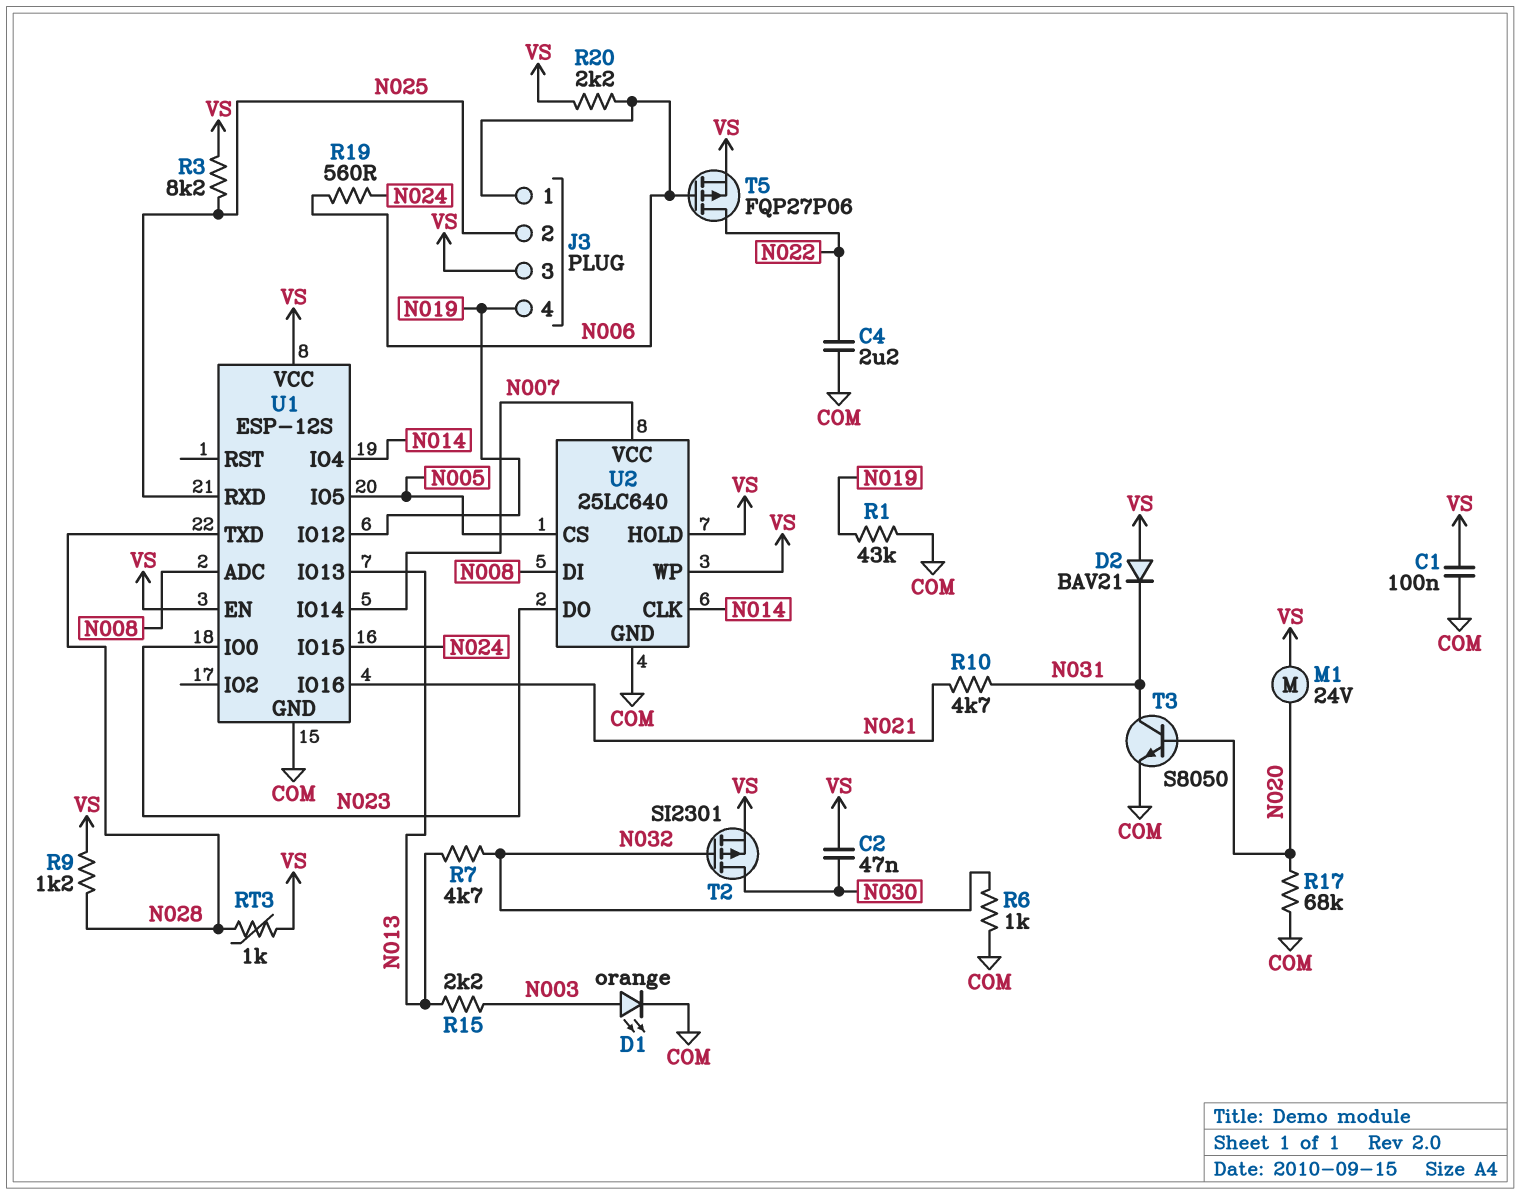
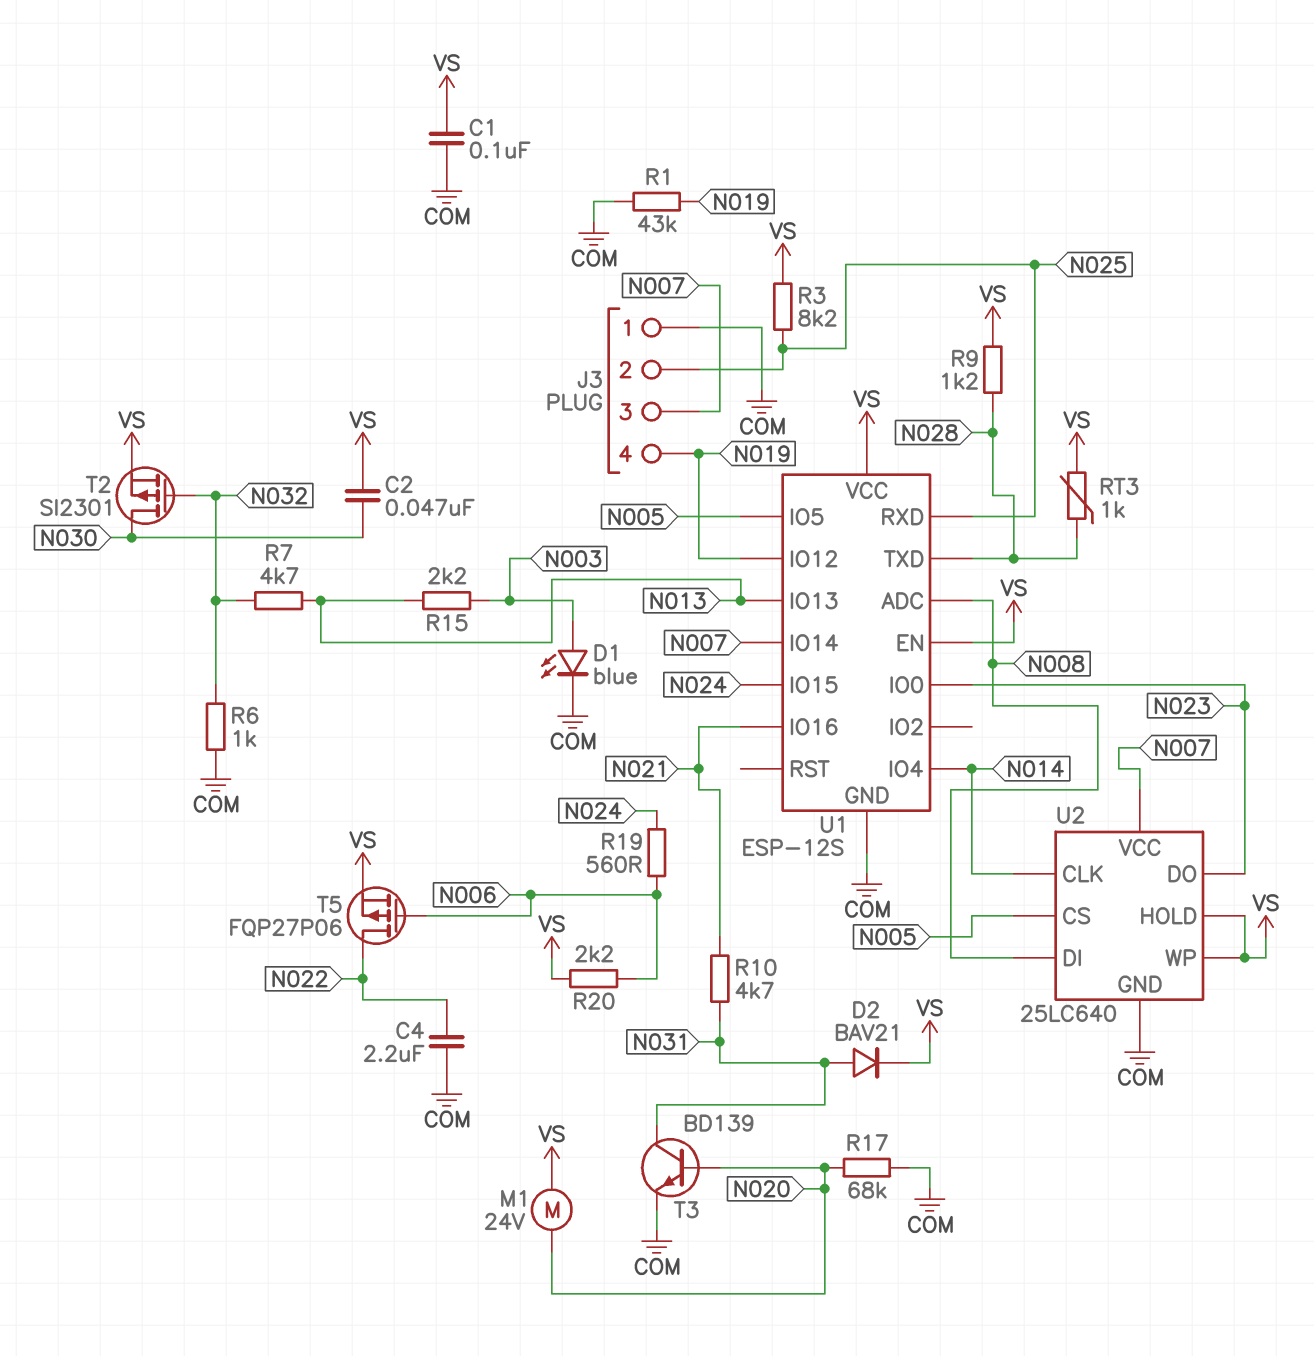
D1: LED orange (A N003, K COM) -> LED blue (A N003, K COM)
D2: diode BAV21 (A VS, K N031) -> diode BAV21 (A N031, K VS)
J3 pin 1: N006 -> COM
J3 pin 3: VS -> N007
T3: NPN S8050 (B N020, C N031, E COM) -> NPN BD139 (B N020, C N031, E COM)

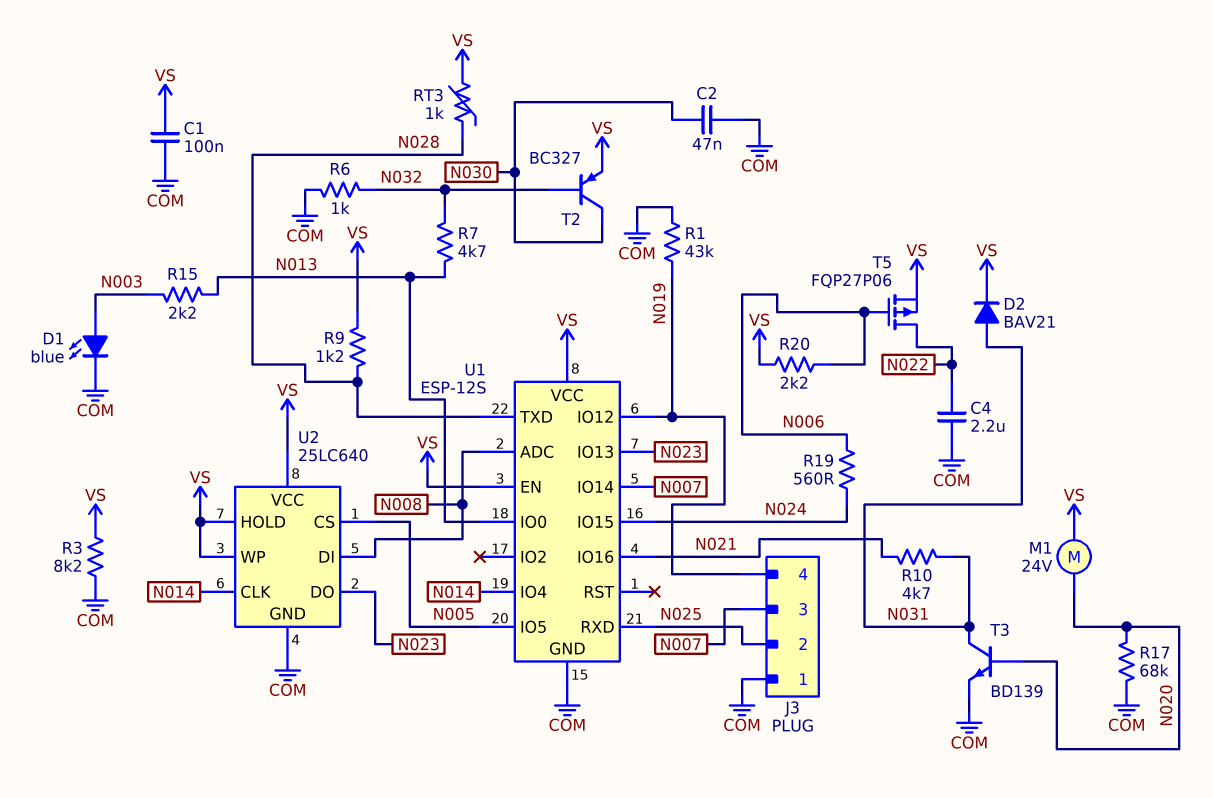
C2: 47nF (N030, VS) -> 47nF (COM, N030)
R3: 8.2k (N025, VS) -> 8.2k (COM, VS)
T2: PMOS SI2301 (G N032, D N030, S VS) -> PNP BC327 (B N032, C N030, E VS)
U1 pin IO0: N023 -> N013
U1 pin IO13: N013 -> N023
U2 pin VCC: N007 -> VS

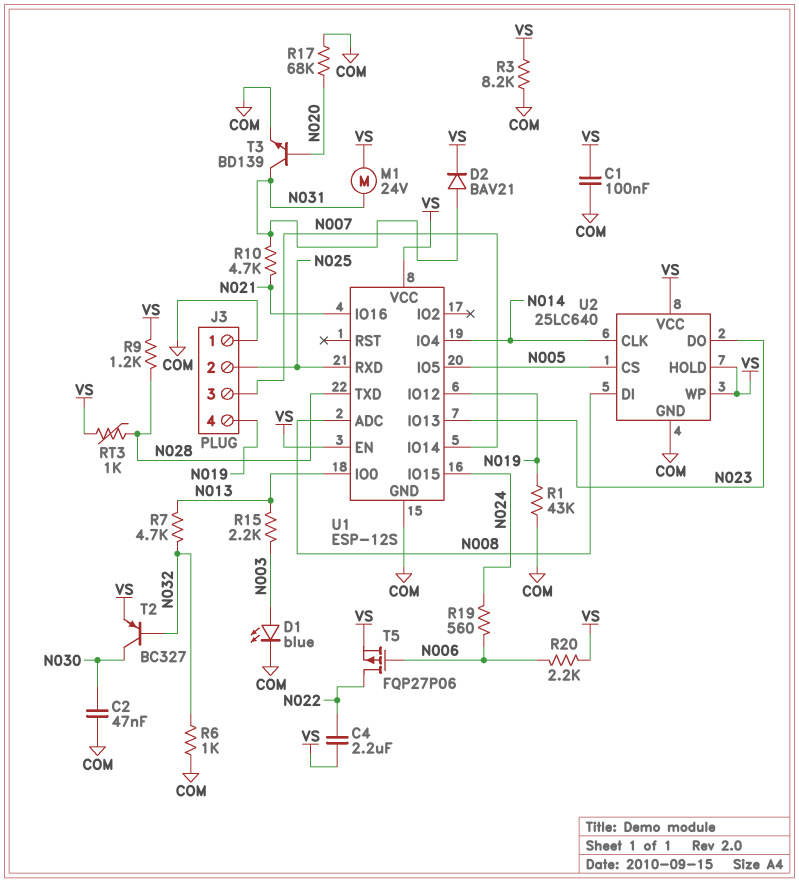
C4: 2.2uF (COM, N022) -> 2.2uF (N022, VS)
M1: motor 24V (N020, VS) -> motor 24V (N031, VS)

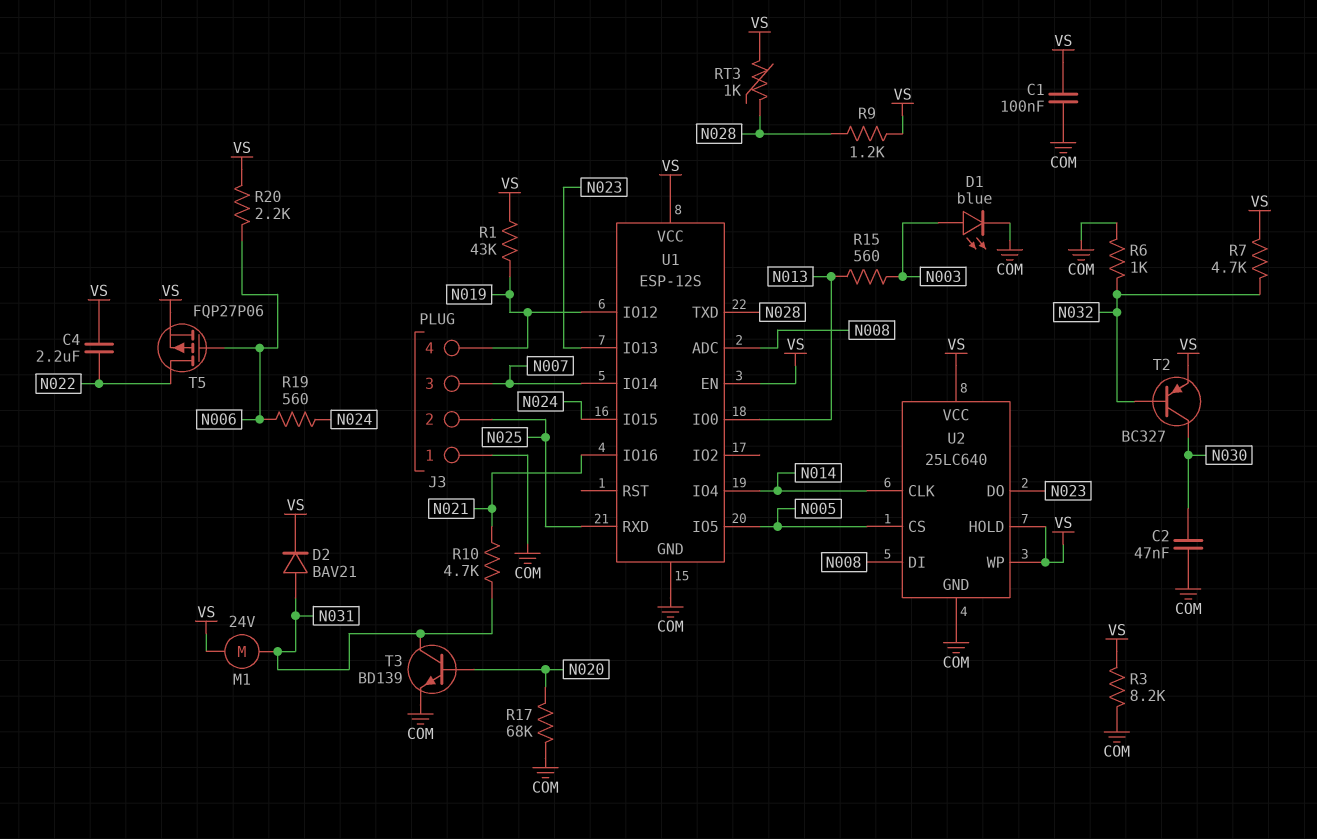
R1: 43k (COM, N019) -> 43k (N019, VS)
R7: 4.7k (N013, N032) -> 4.7k (N032, VS)
R15: 2.2k (N003, N013) -> 560 (N003, N013)

